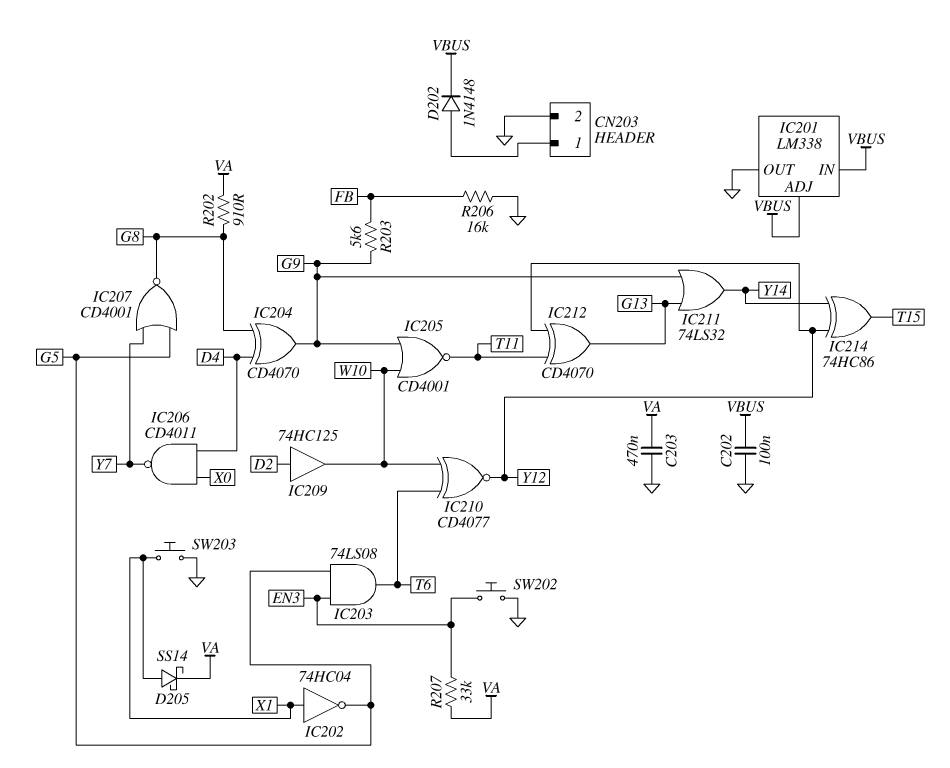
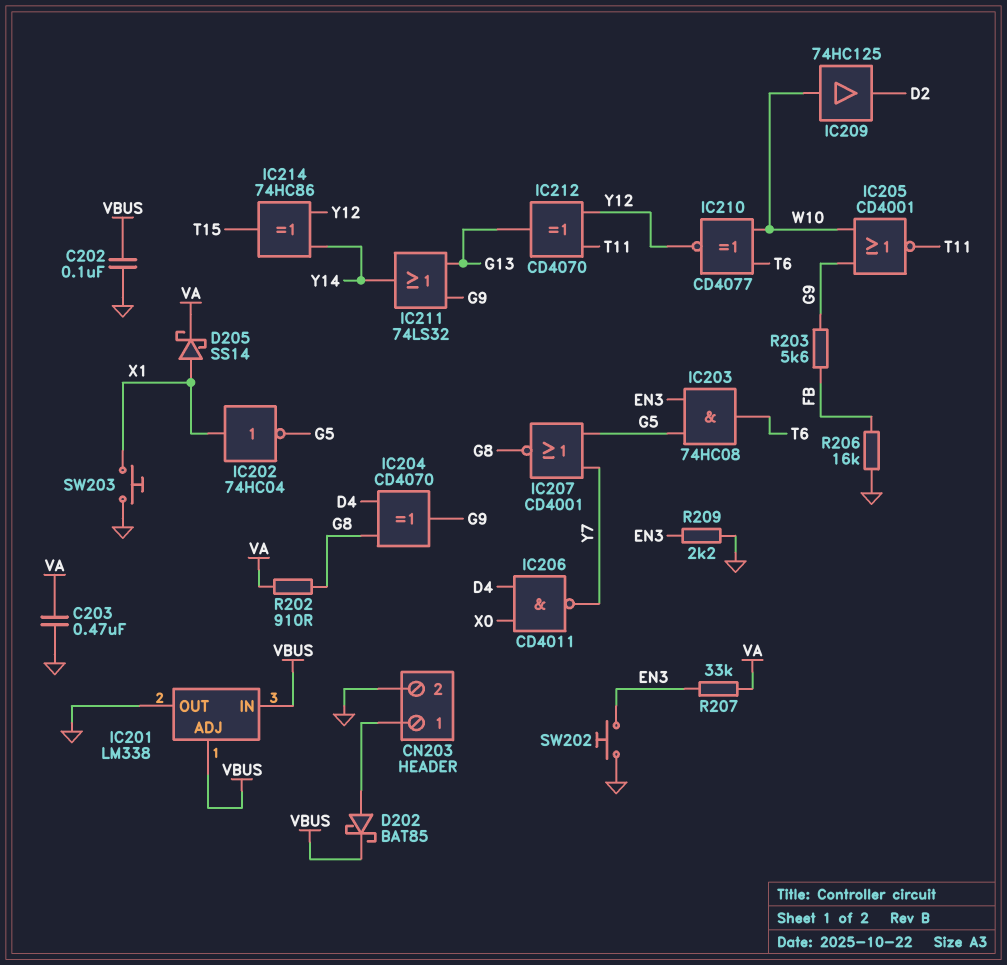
D202: diode 1N4148 (A CN203/1, K VBUS) -> schottky BAT85 (A CN203/1, K VBUS)
IC203: AND 74LS08 (in EN3, in G5, out T6) -> AND 74HC08 (in EN3, in G5, out T6)
IC209: buffer 74HC125 (in D2, out W10) -> buffer 74HC125 (in W10, out D2)
R209: none -> 2.2k (EN3, GND)

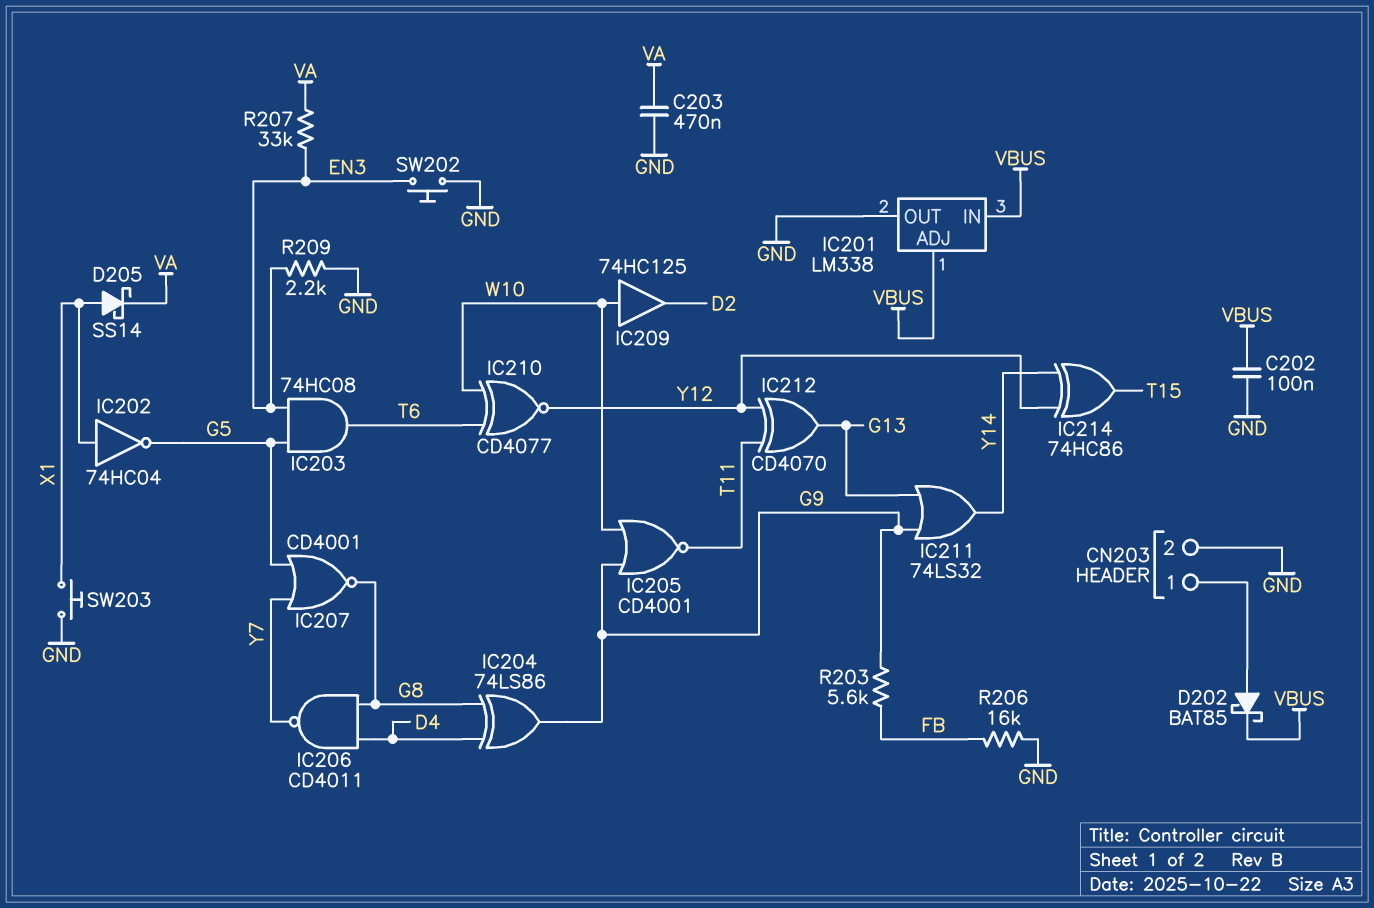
IC204: XOR CD4070 (in D4, in G8, out G9) -> XOR 74LS86 (in D4, in G8, out G9)
IC206: NAND CD4011 (in D4, in X0, out Y7) -> NAND CD4011 (in D4, in G8, out Y7)
R202: 910 (G8, VA) -> none

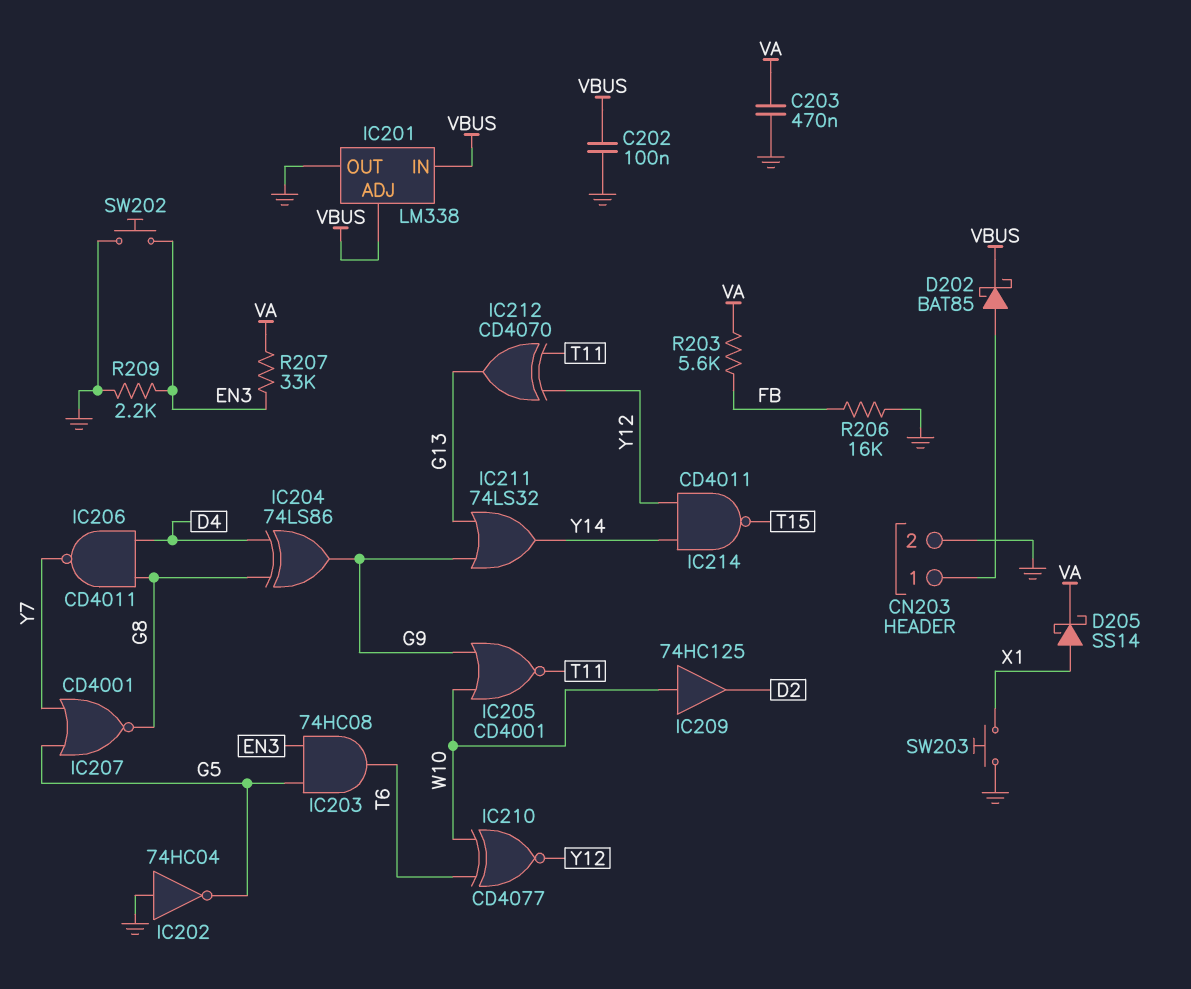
IC202: NOT 74HC04 (in X1, out G5) -> NOT 74HC04 (in GND, out G5)
IC214: XOR 74HC86 (in Y12, in Y14, out T15) -> NAND CD4011 (in Y12, in Y14, out T15)
R203: 5.6k (FB, G9) -> 5.6k (FB, VA)

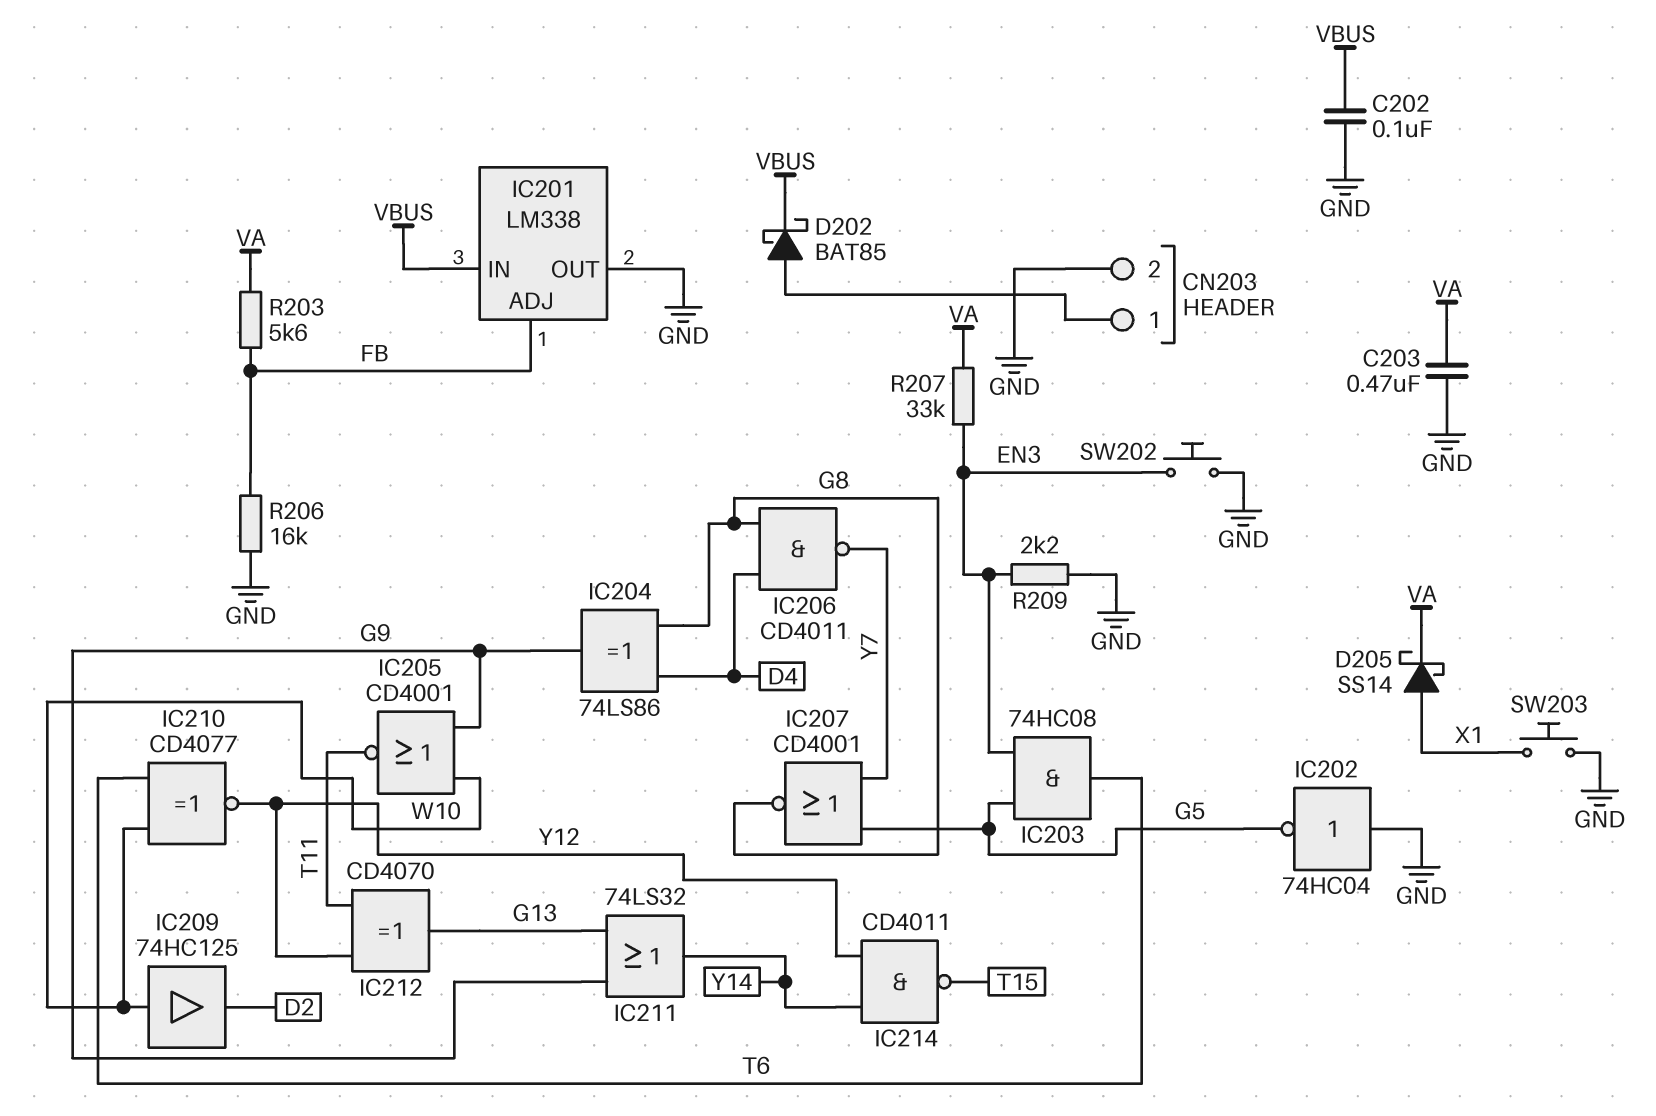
IC201 pin ADJ: VBUS -> FB

